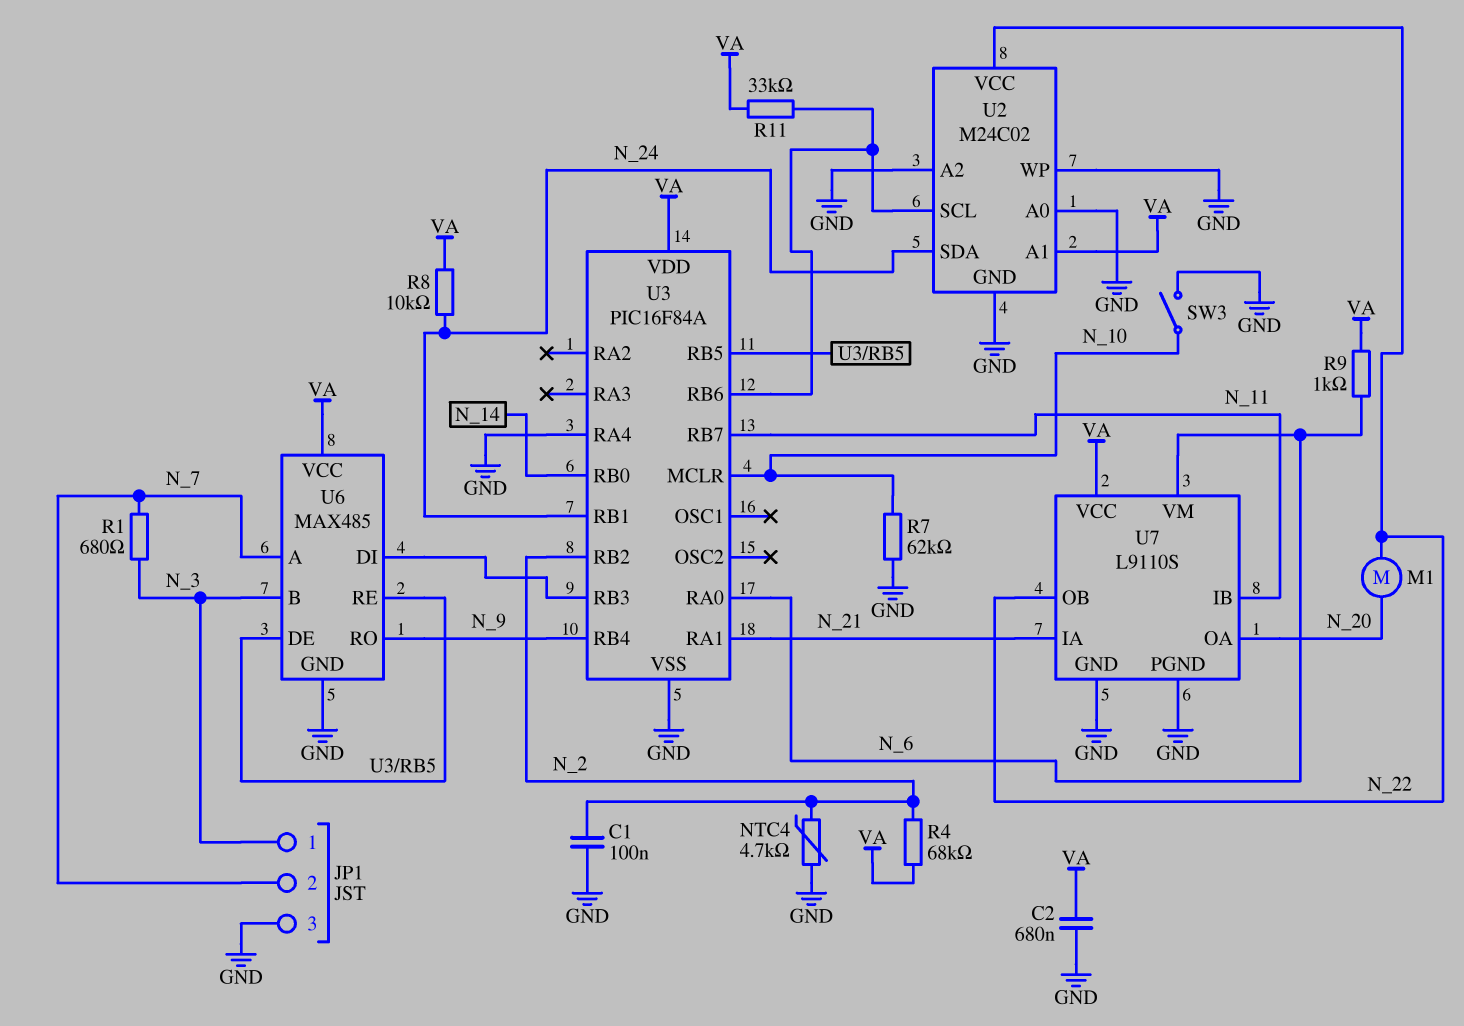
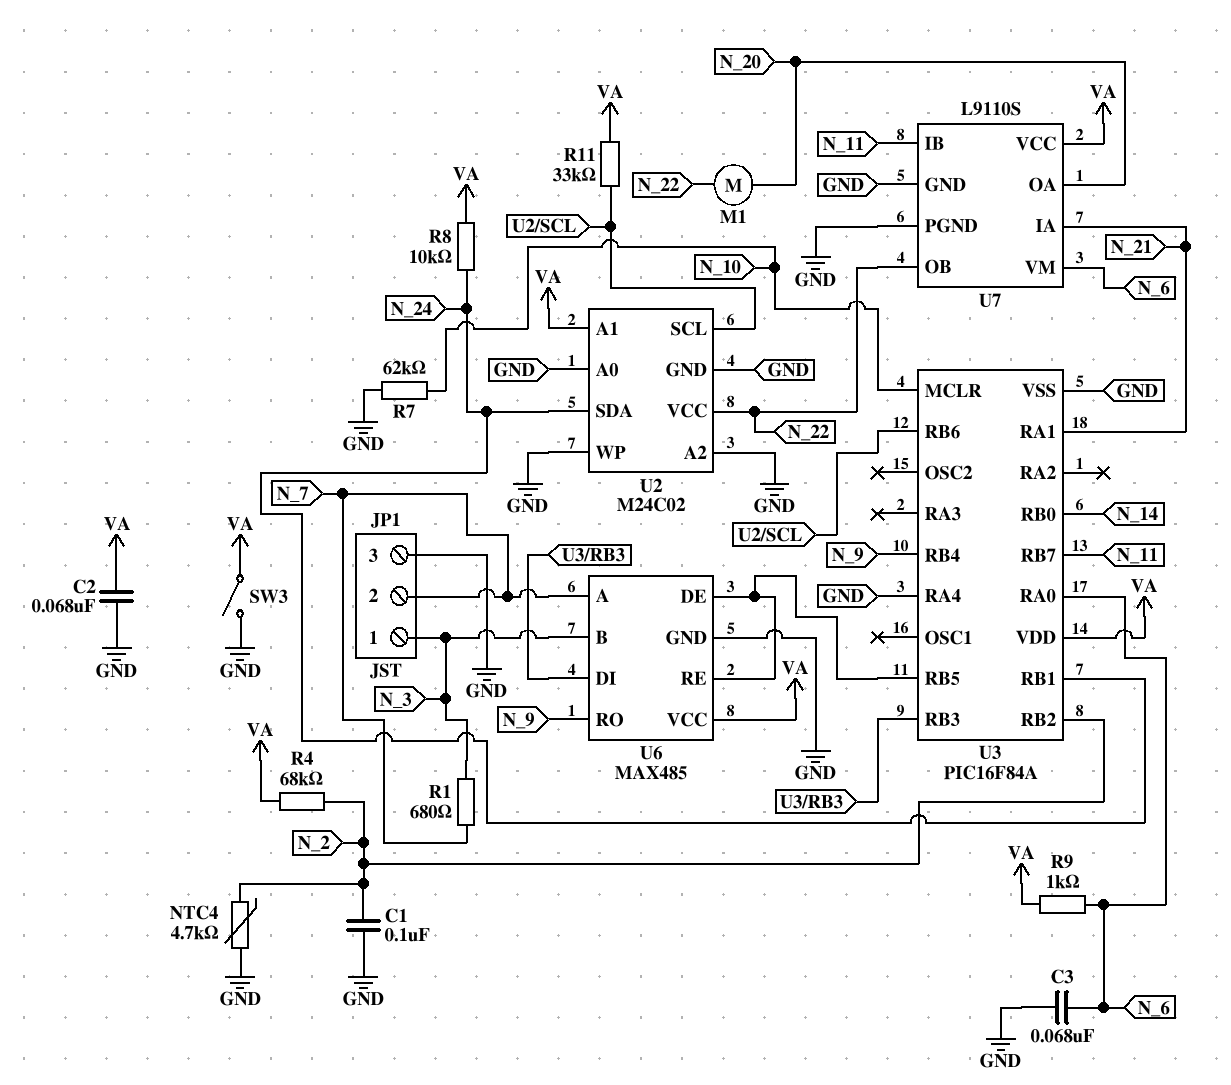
C2: 680nF (GND, VA) -> 68nF (GND, VA)
C3: none -> 68nF (GND, N_6)
SW3: switch (GND, N_10) -> switch (GND, VA)

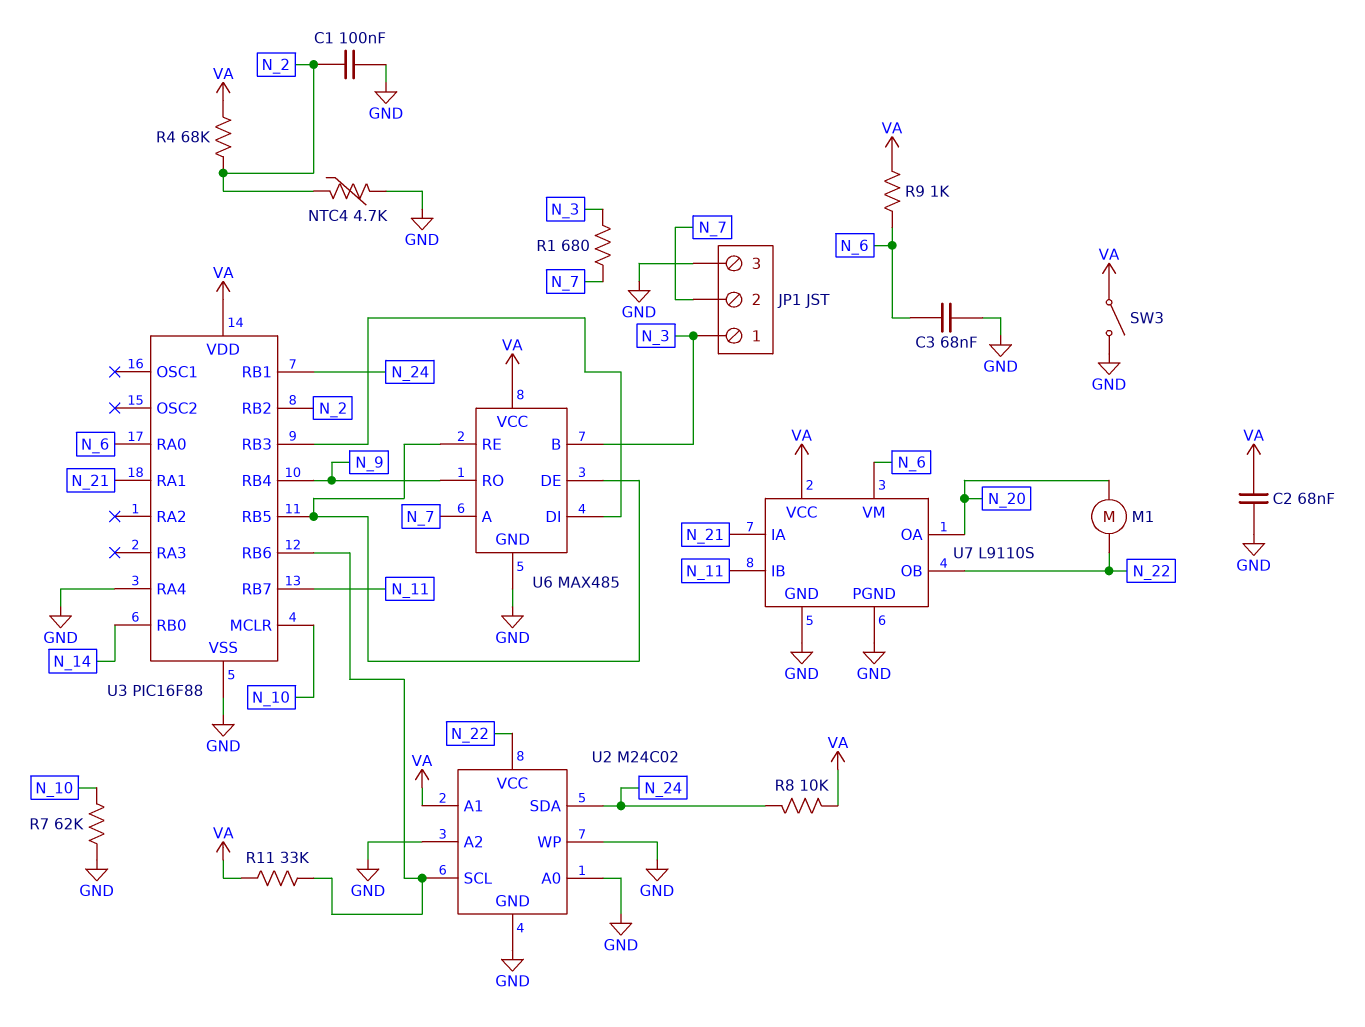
U3: PIC16F84A -> PIC16F88

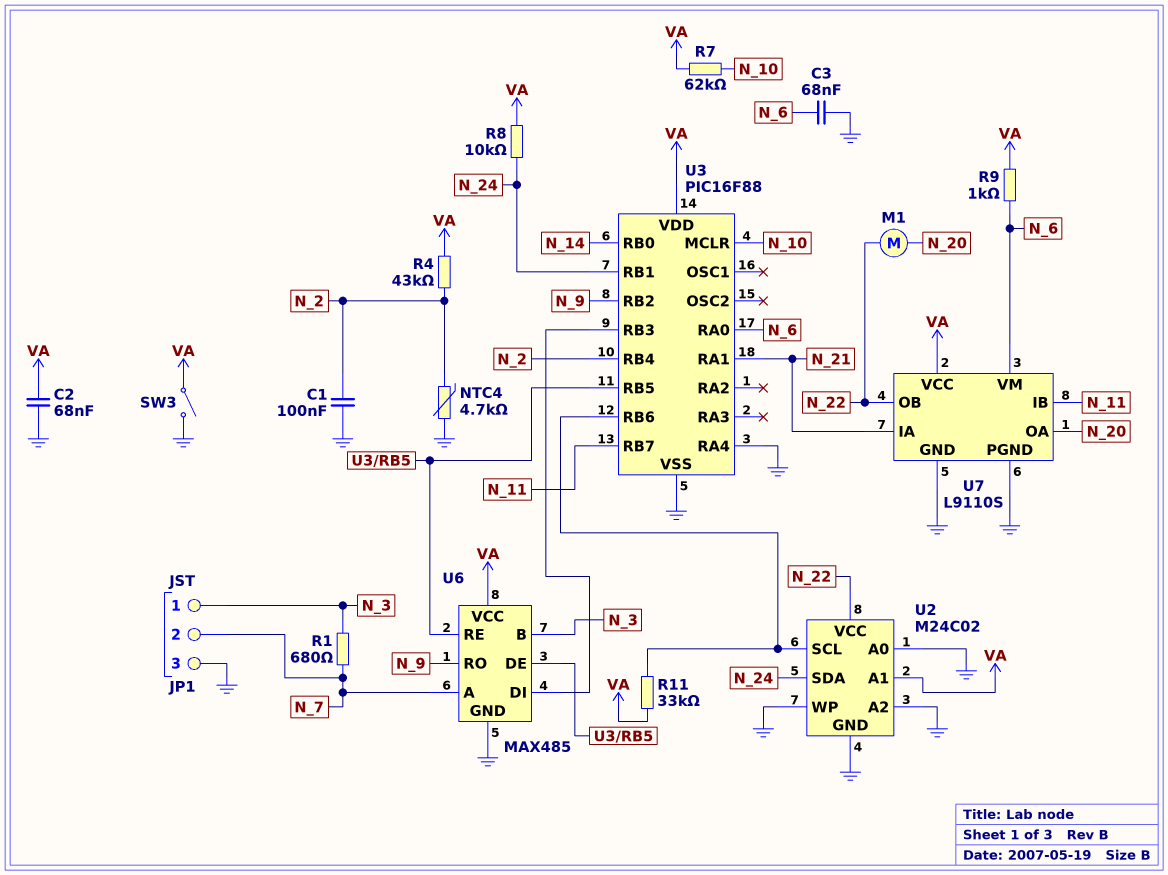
R4: 68k (N_2, VA) -> 43k (N_2, VA)
R7: 62k (GND, N_10) -> 62k (N_10, VA)
U3 pin RB2: N_2 -> N_9
U3 pin RB4: N_9 -> N_2

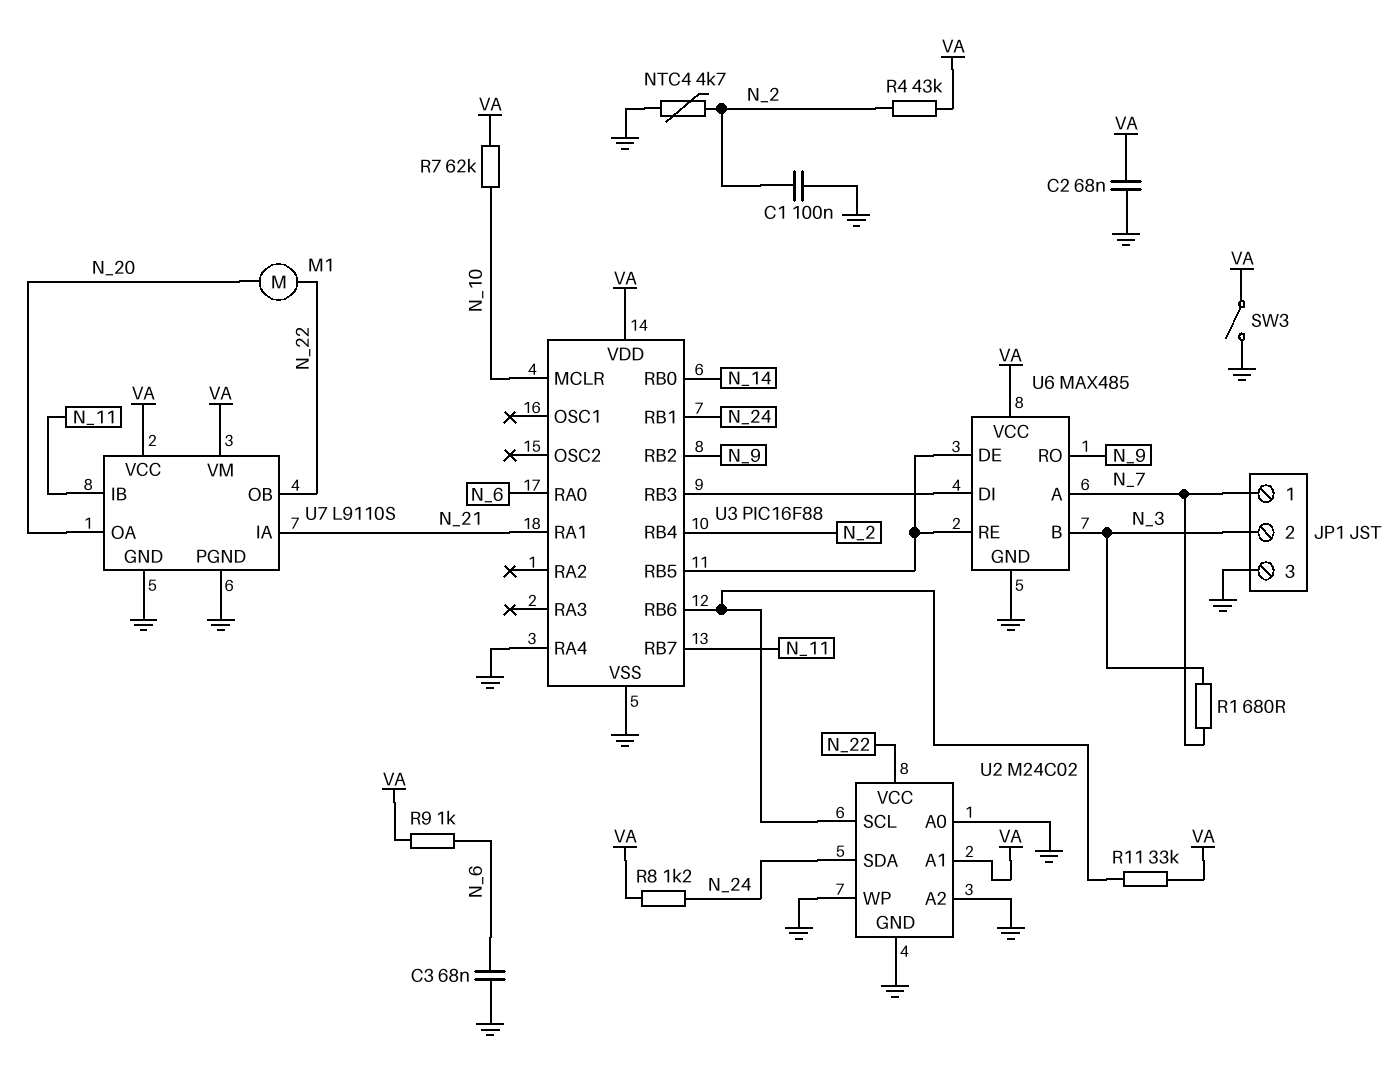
JP1 pin 1: N_3 -> N_7
JP1 pin 2: N_7 -> N_3
R8: 10k (N_24, VA) -> 1.2k (N_24, VA)
U7 pin VM: N_6 -> VA

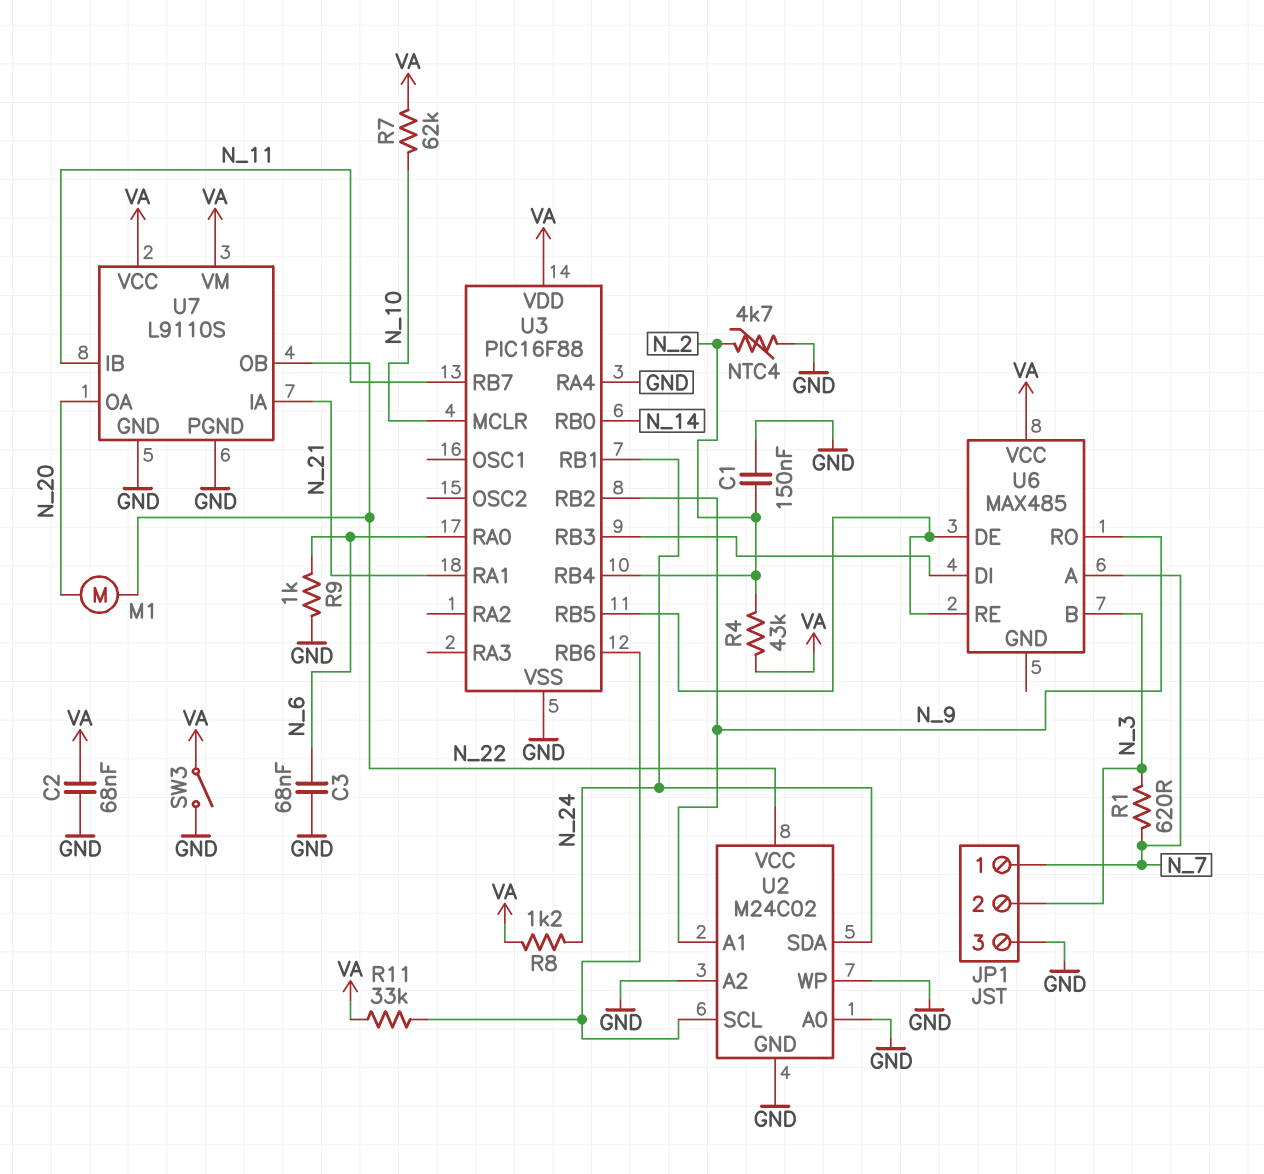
C1: 100nF (GND, N_2) -> 150nF (GND, N_2)
R1: 680 (N_3, N_7) -> 620 (N_3, N_7)
R9: 1k (N_6, VA) -> 1k (GND, N_6)
U2 pin A1: VA -> N_9
U6 pin GND: GND -> none

